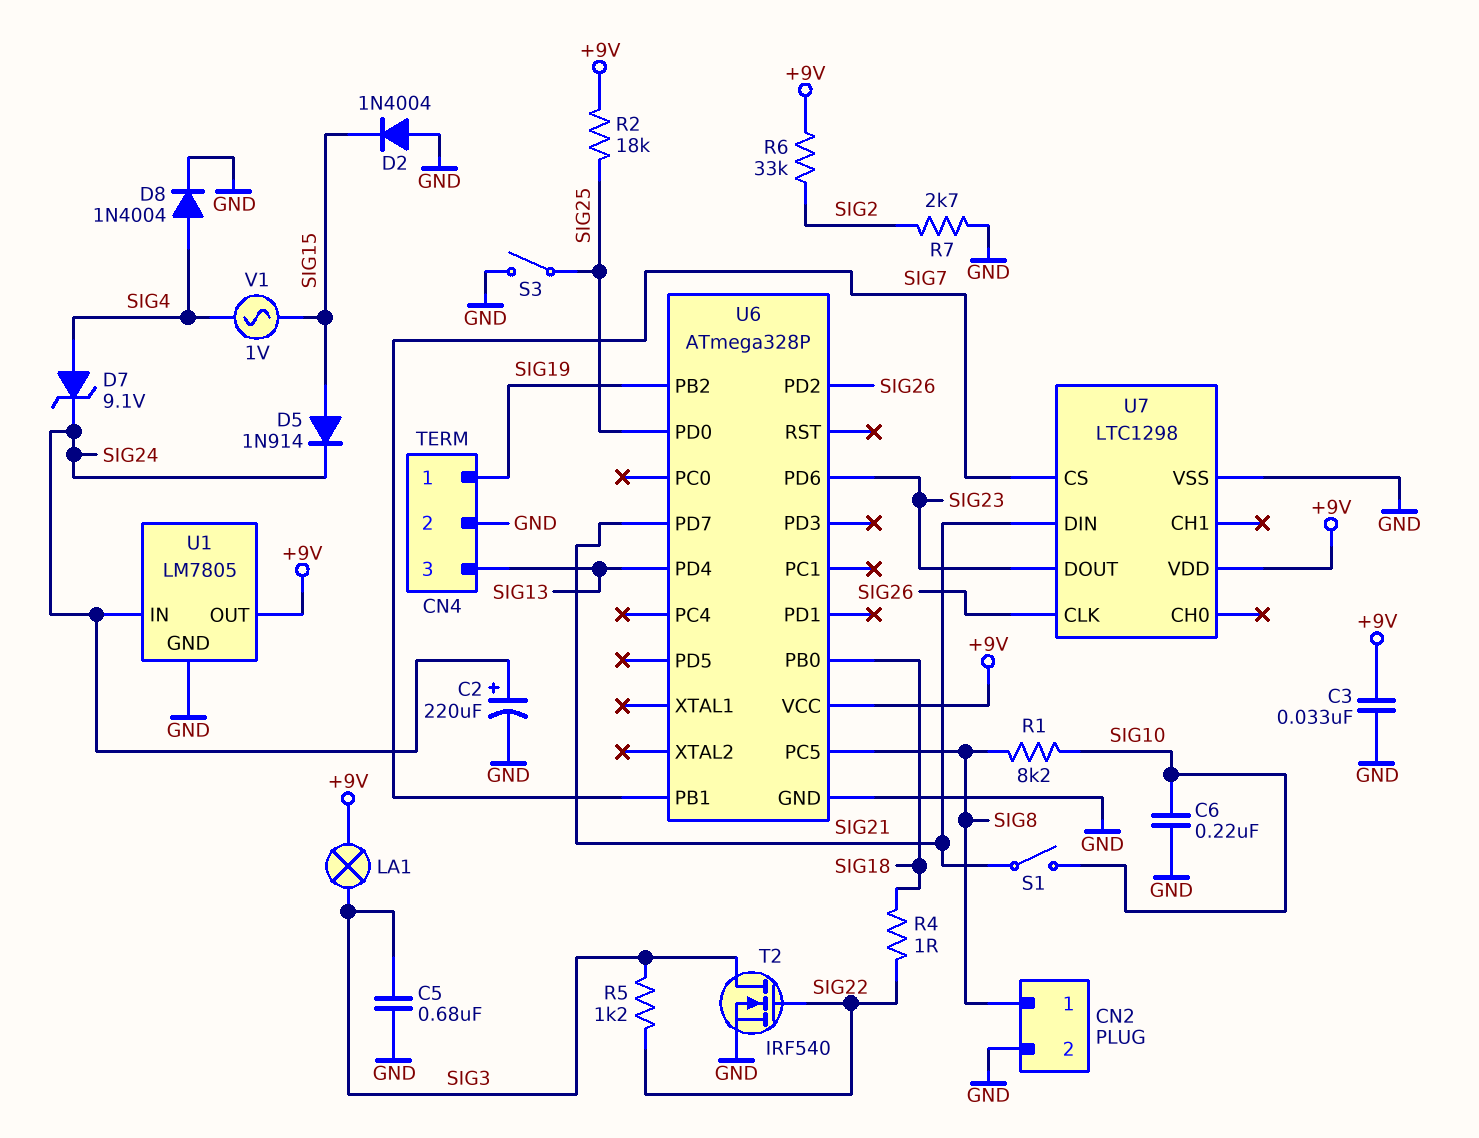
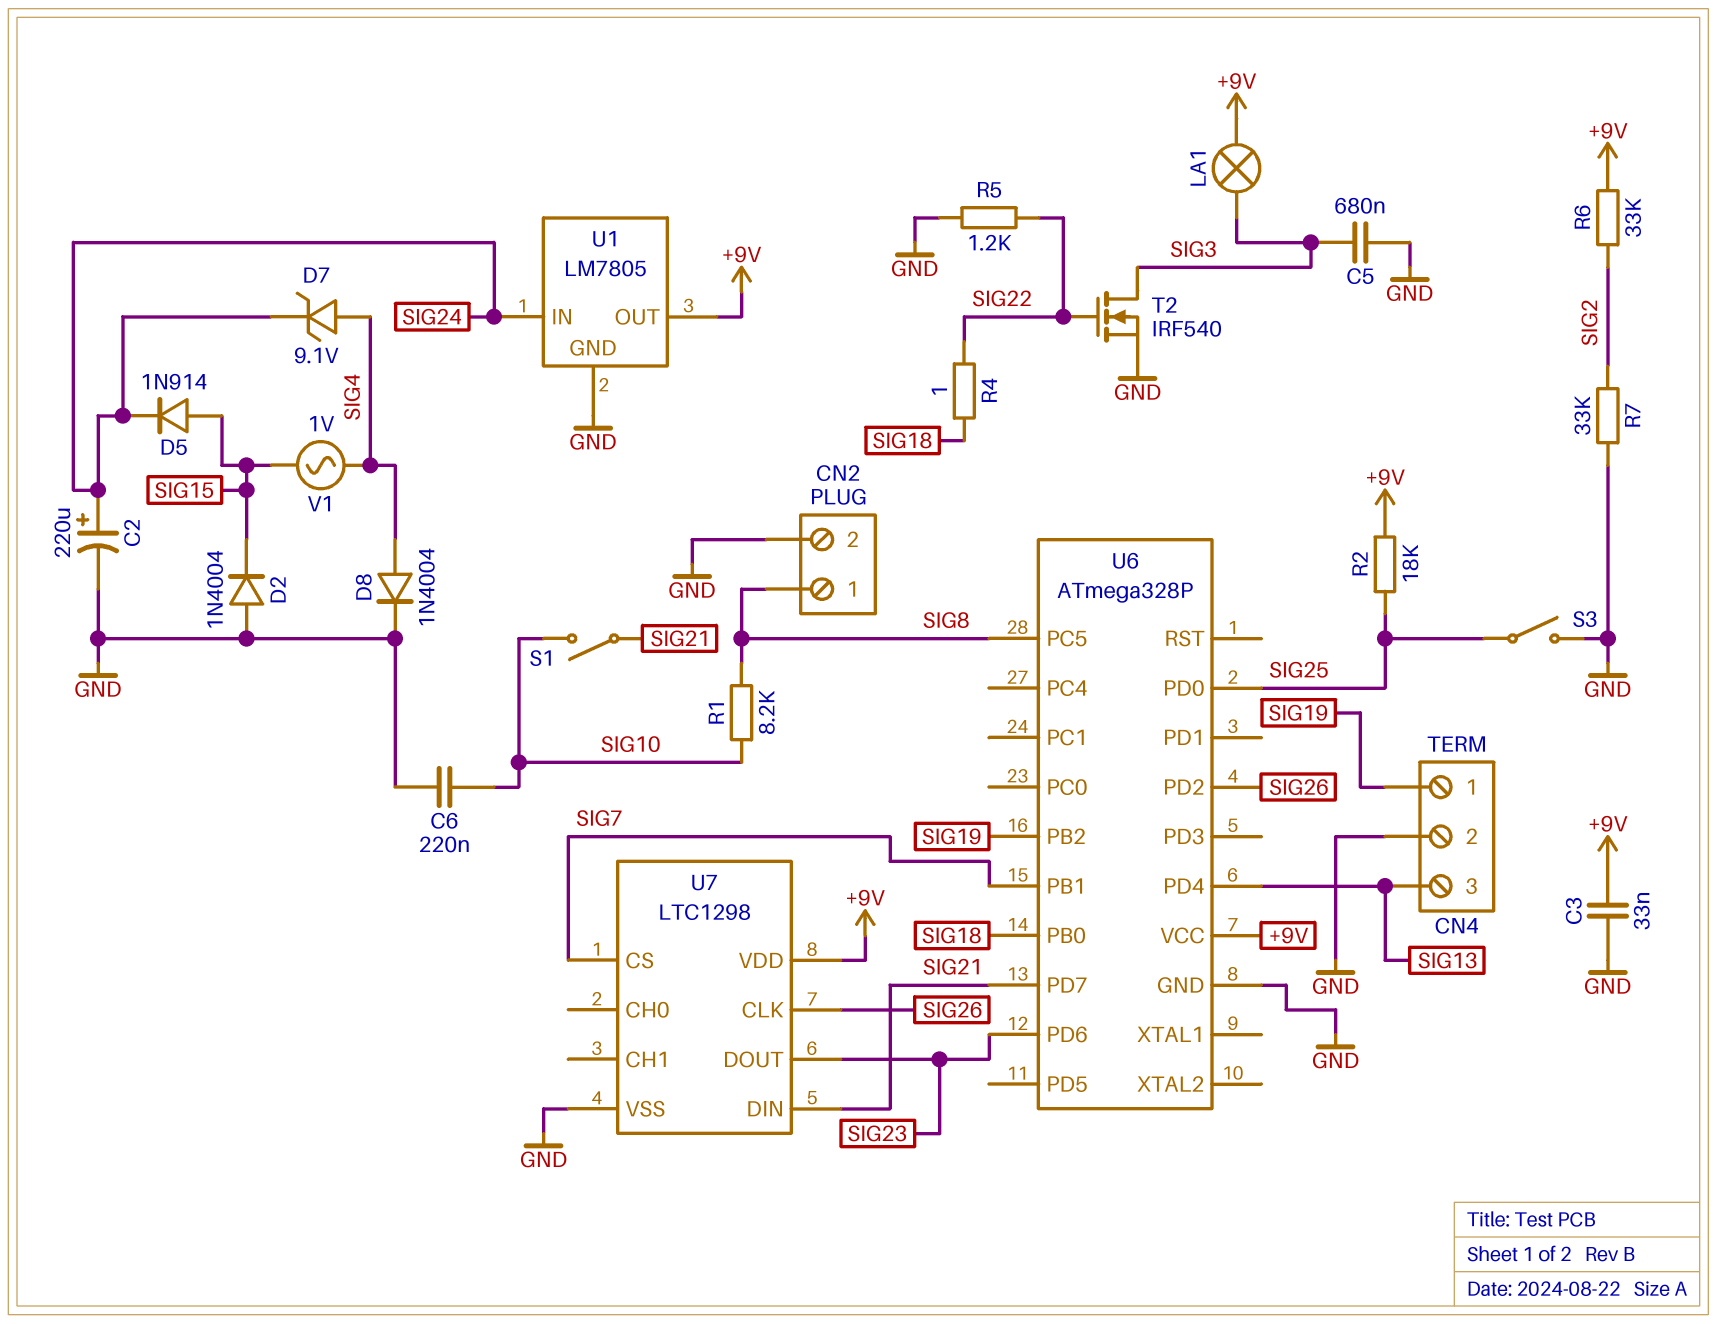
R5: 1.2k (SIG3, SIG22) -> 1.2k (GND, SIG22)
R7: 2.7k (GND, SIG2) -> 33k (GND, SIG2)

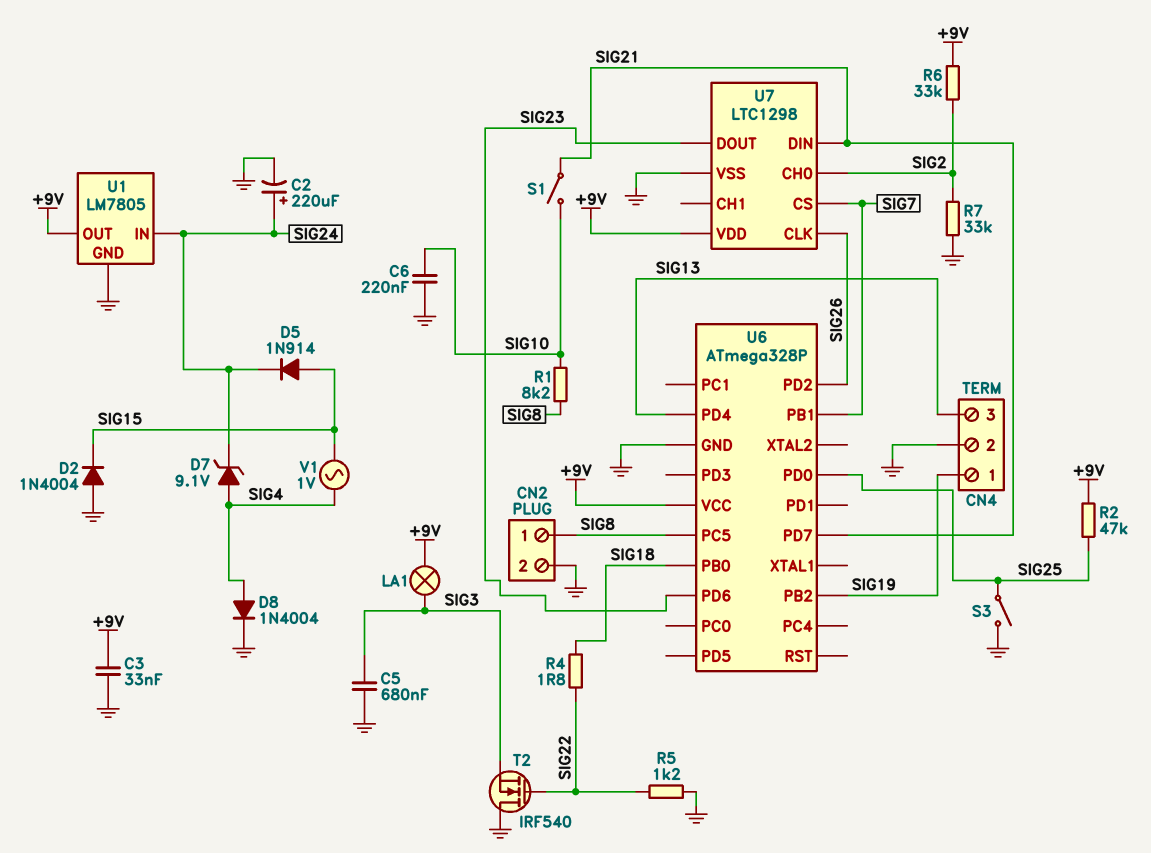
R2: 18k (+9V, SIG25) -> 47k (+9V, SIG25)
R4: 1 (SIG18, SIG22) -> 1.8 (SIG18, SIG22)
T2: NMOS IRF540 (G SIG22, D SIG3, S GND) -> NMOS IRF540 (G SIG22, D GND, S SIG3)
U7 pin CH0: none -> SIG2

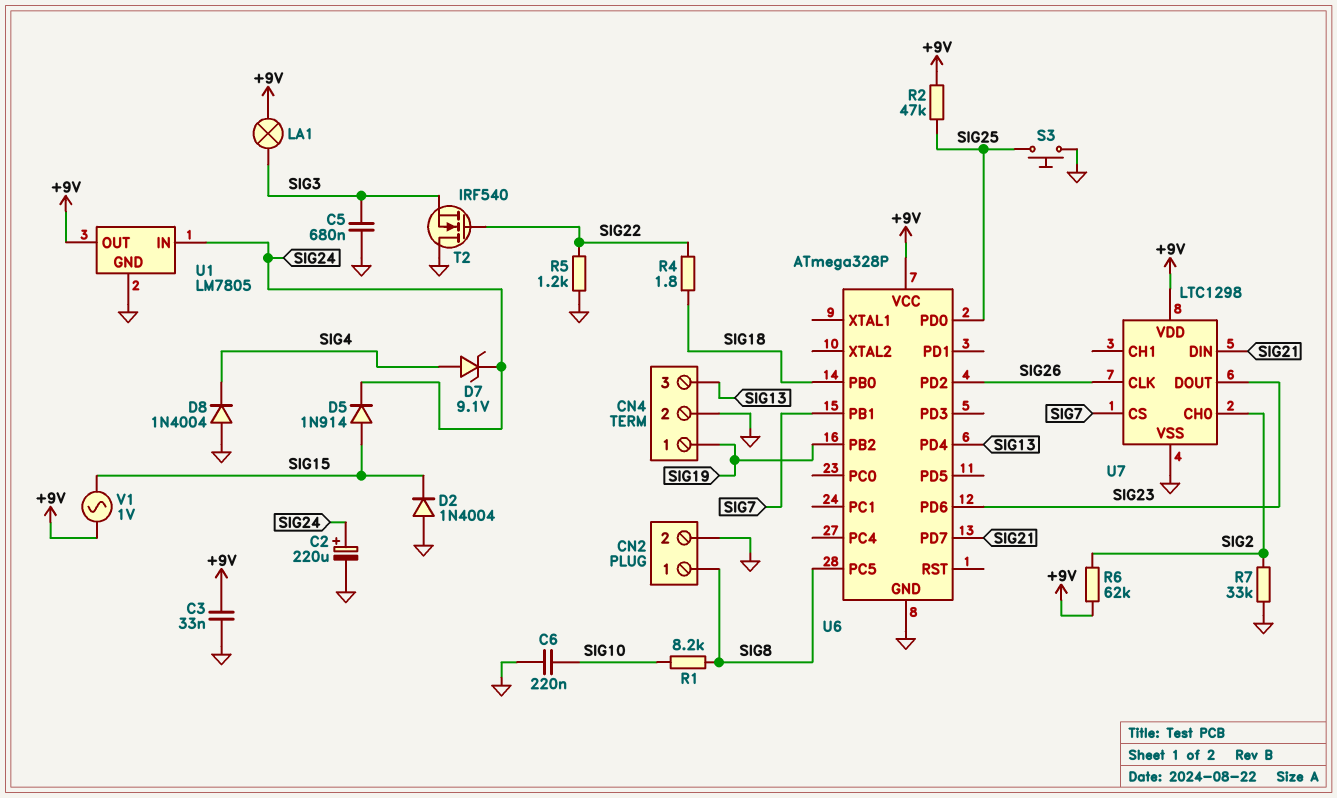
D8: diode 1N4004 (A SIG4, K GND) -> diode 1N4004 (A GND, K SIG4)
R6: 33k (+9V, SIG2) -> 62k (+9V, SIG2)
S1: switch (SIG10, SIG21) -> none
S3: switch (GND, SIG25) -> button (GND, SIG25)
V1: AC 1V (SIG4, SIG15) -> AC 1V (+9V, SIG15)

